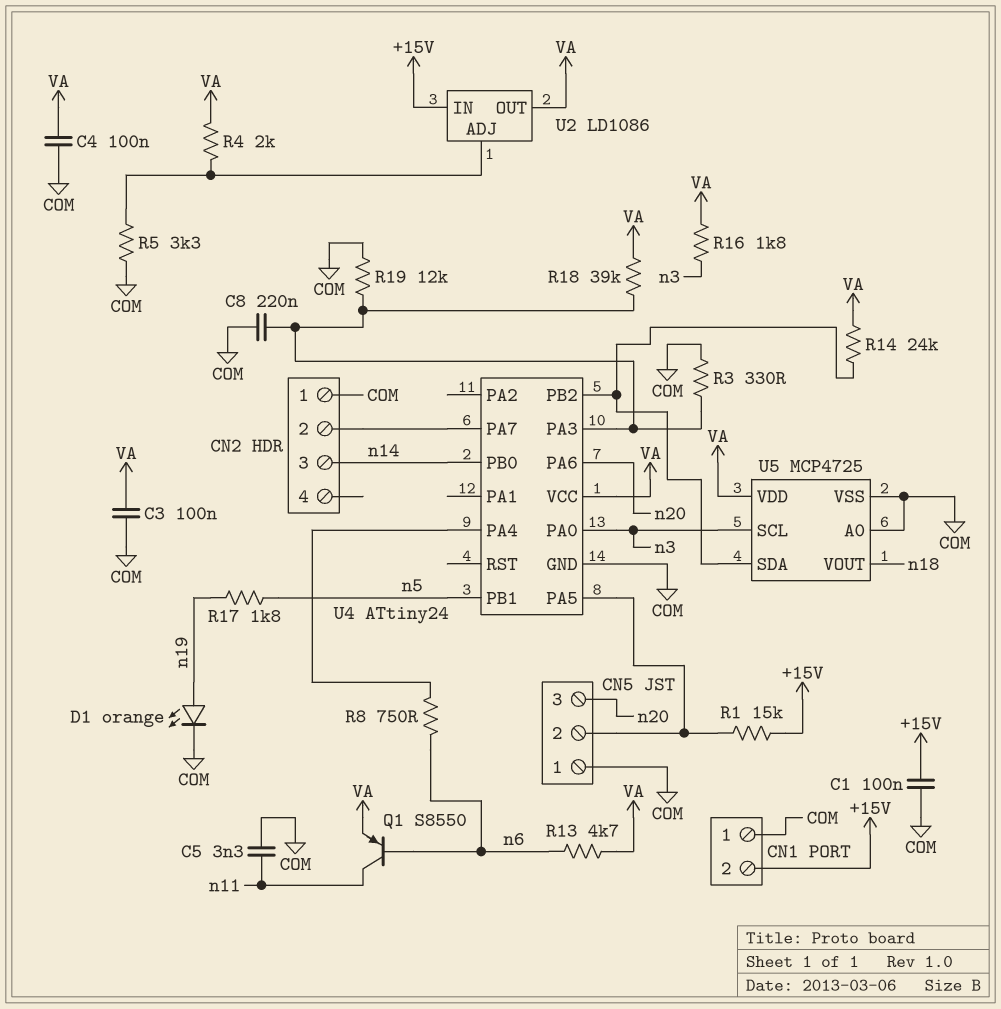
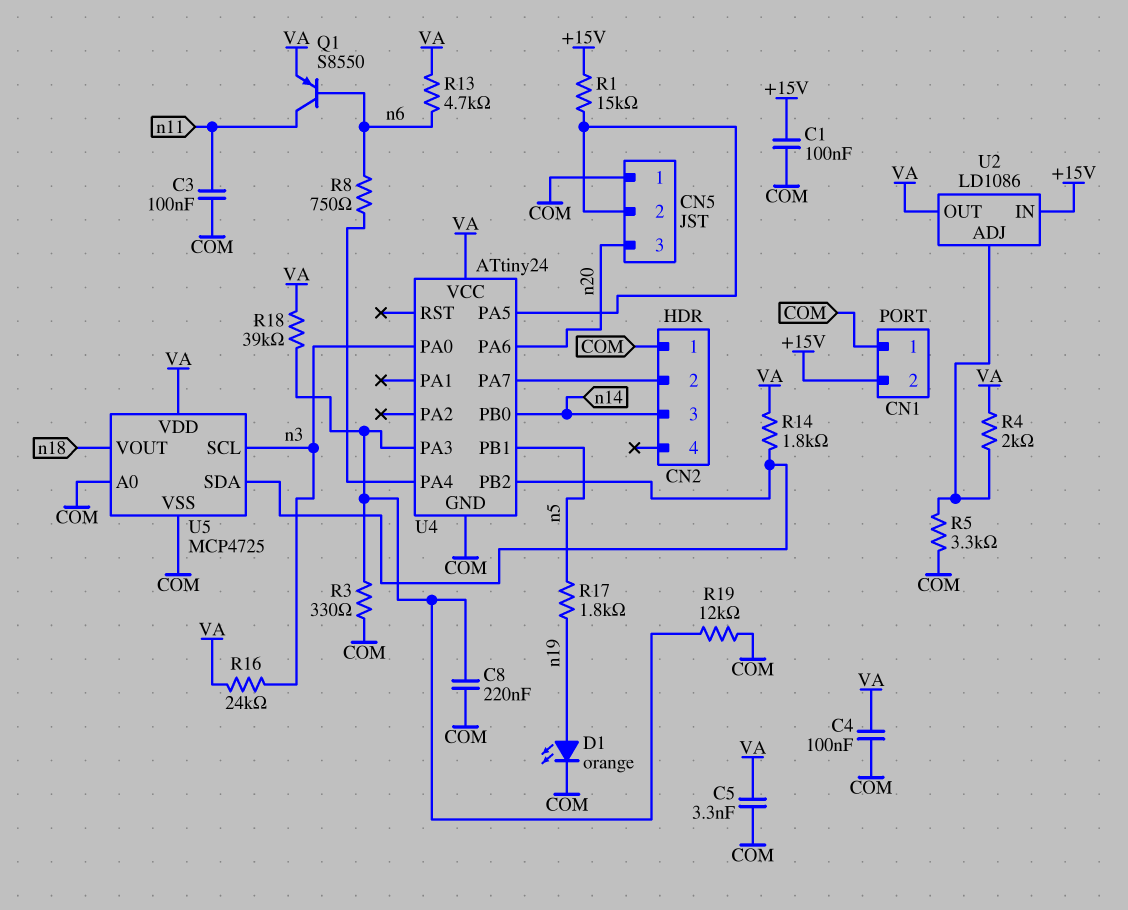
C3: 100nF (COM, VA) -> 100nF (COM, n11)
C5: 3.3nF (COM, n11) -> 3.3nF (COM, VA)
R14: 24k (U4/PB2, VA) -> 1.8k (U4/PB2, VA)
R16: 1.8k (VA, n3) -> 24k (VA, n3)

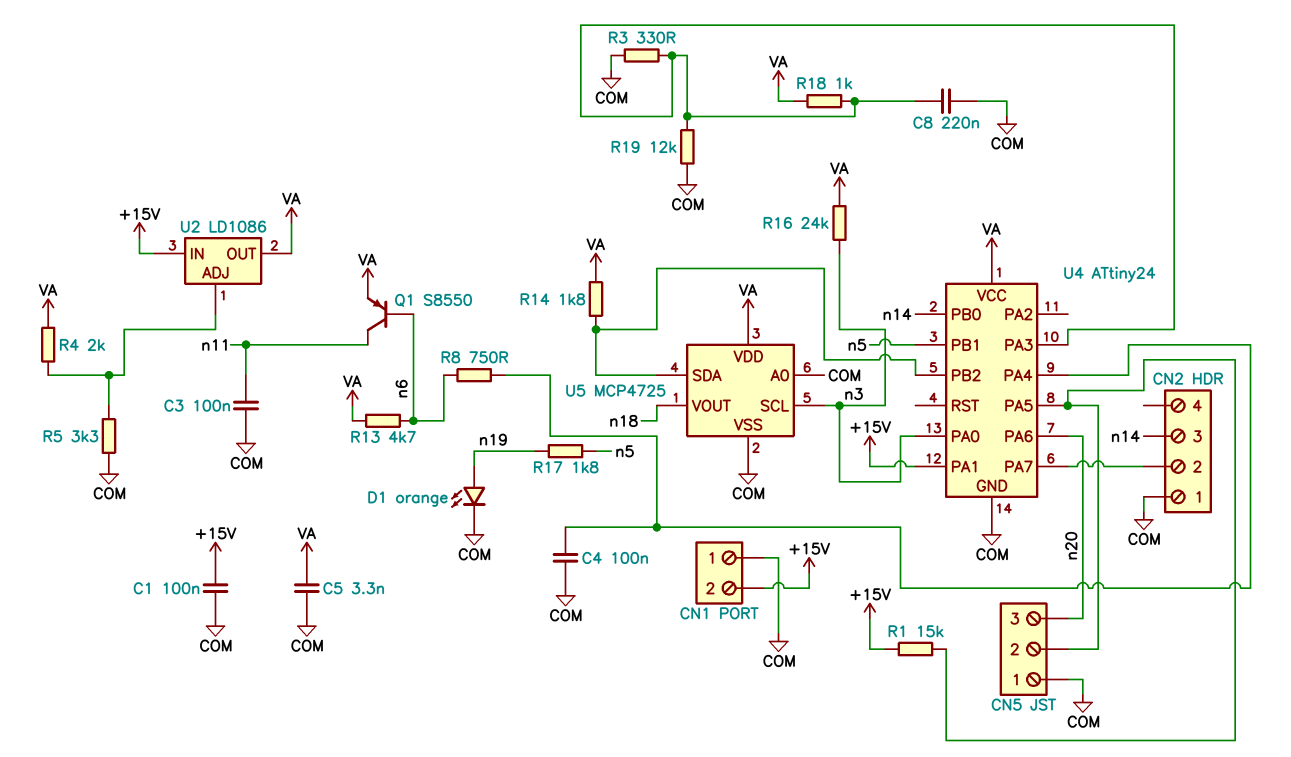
C4: 100nF (COM, VA) -> 100nF (COM, U4/PA4)
R18: 39k (U4/PA3, VA) -> 1k (U4/PA3, VA)
U4 pin PA1: none -> +15V

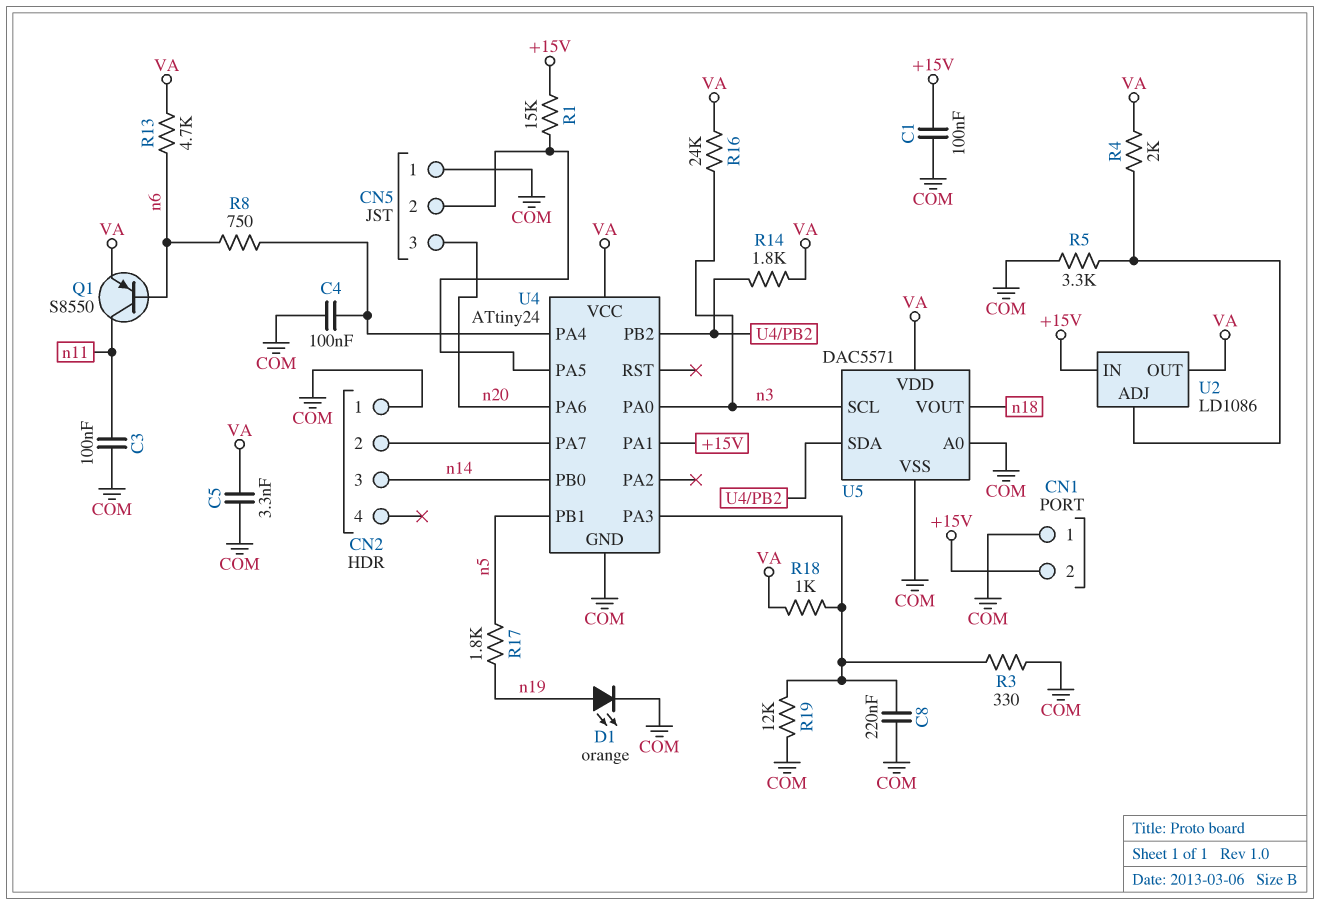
U5: MCP4725 -> DAC5571

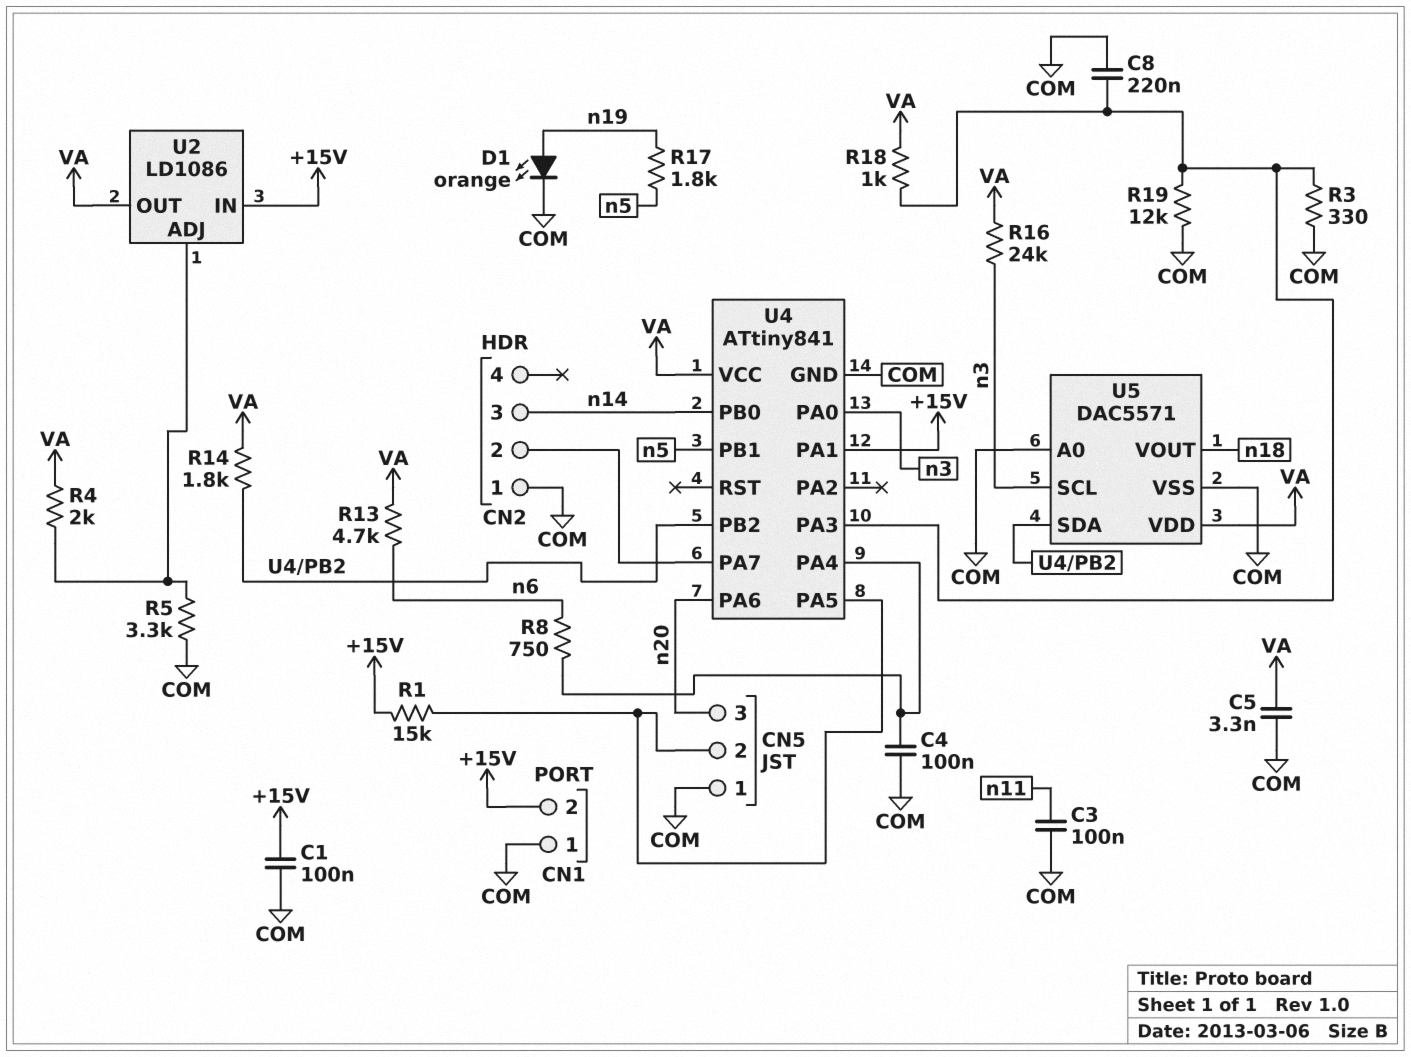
Q1: PNP S8550 (B n6, C n11, E VA) -> none
U4: ATtiny24 -> ATtiny841

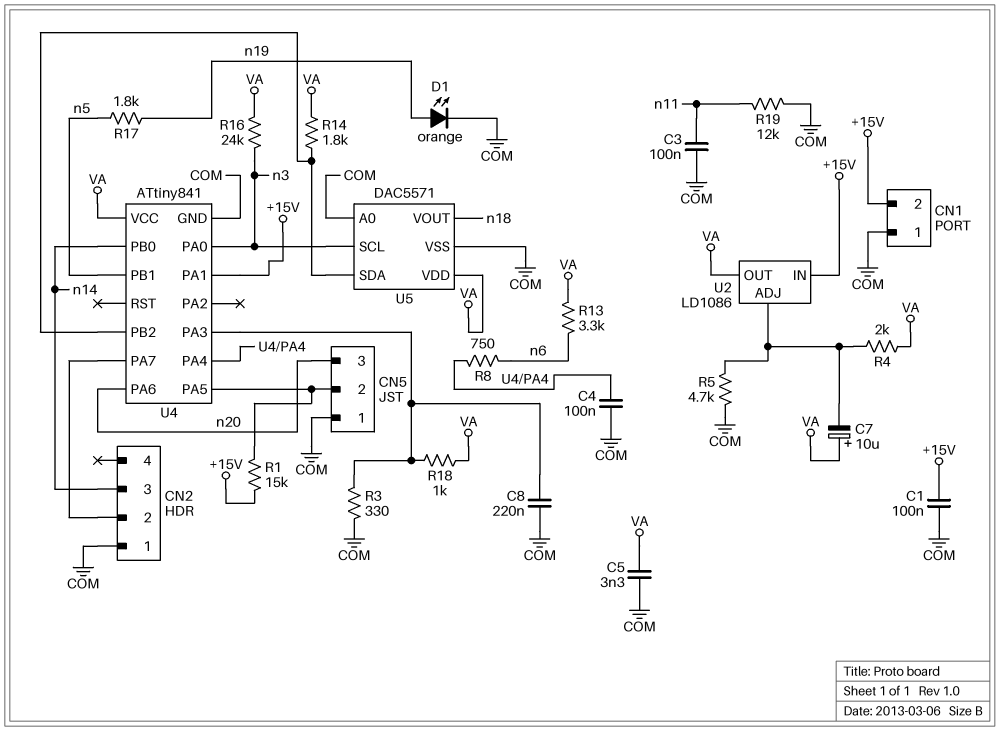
C7: none -> 10uF (plus VA, minus U2/ADJ)
R5: 3.3k (COM, U2/ADJ) -> 4.7k (COM, U2/ADJ)
R13: 4.7k (VA, n6) -> 3.3k (VA, n6)
R19: 12k (COM, U4/PA3) -> 12k (COM, n11)

